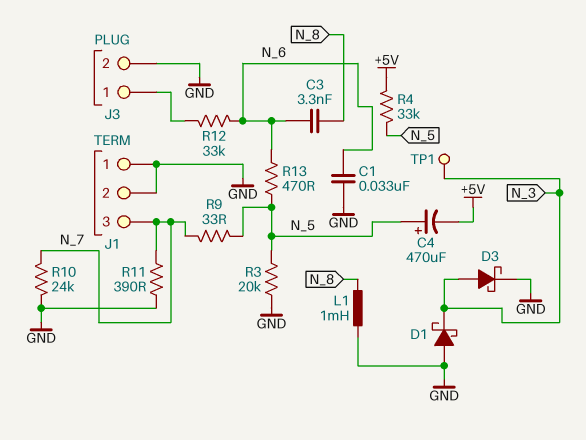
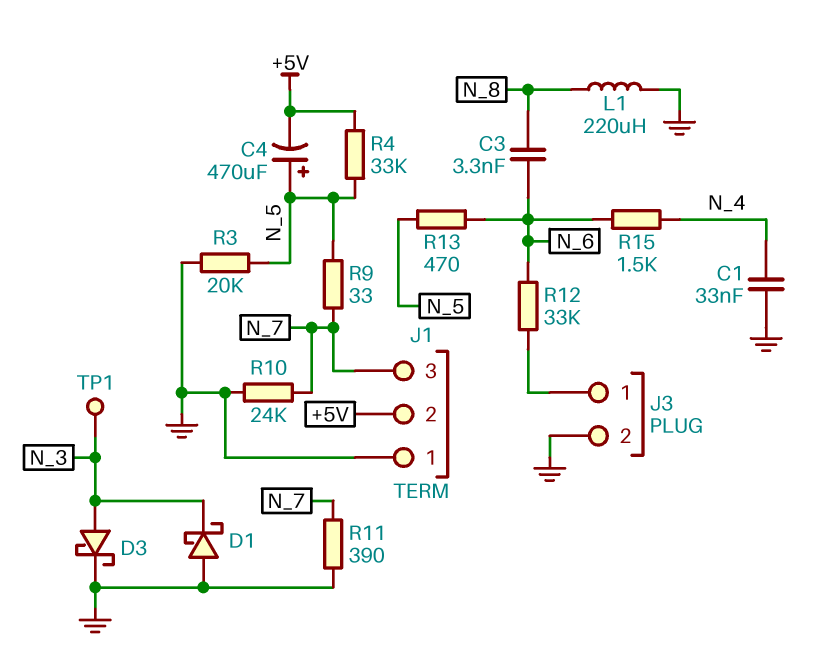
C1: 33nF (GND, N_6) -> 33nF (GND, N_4)
J1 pin 2: GND -> +5V
L1: 1mH (GND, N_8) -> 220uH (GND, N_8)
R15: none -> 1.5k (N_4, N_6)

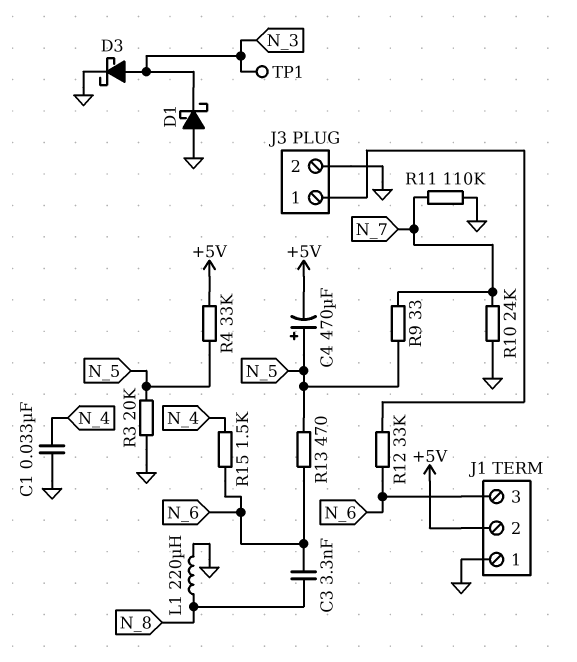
J1 pin 3: N_7 -> N_6
R11: 390 (GND, N_7) -> 110k (GND, N_7)

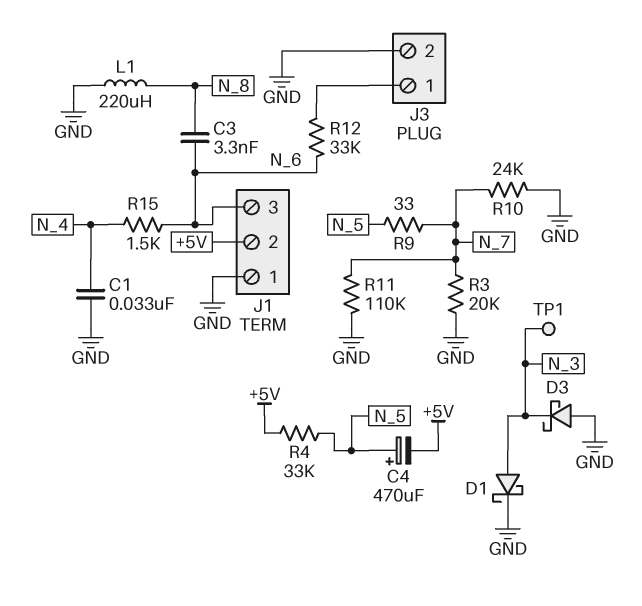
D1: schottky (A GND, K N_3) -> schottky (A N_3, K GND)
D3: schottky (A N_3, K GND) -> schottky (A GND, K N_3)
R3: 20k (GND, N_5) -> 20k (GND, N_7)
R13: 470 (N_5, N_6) -> none

